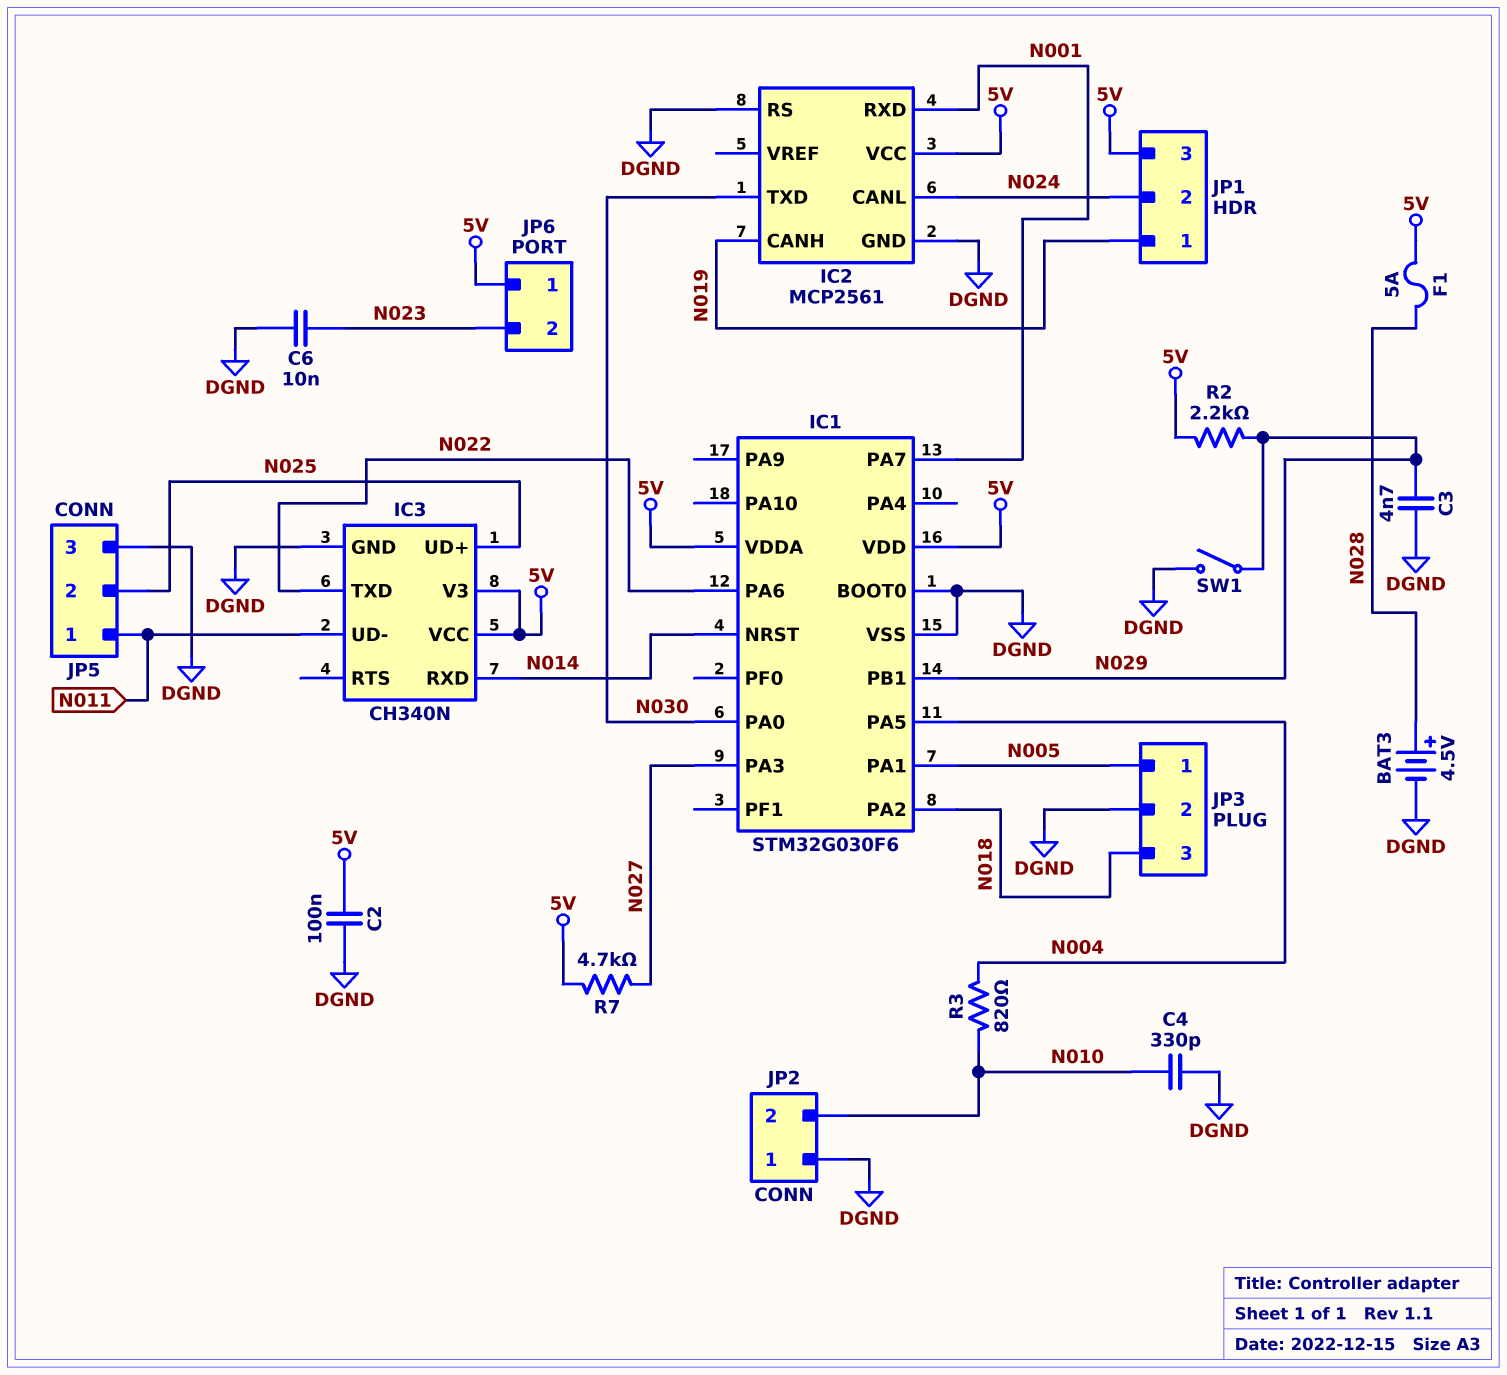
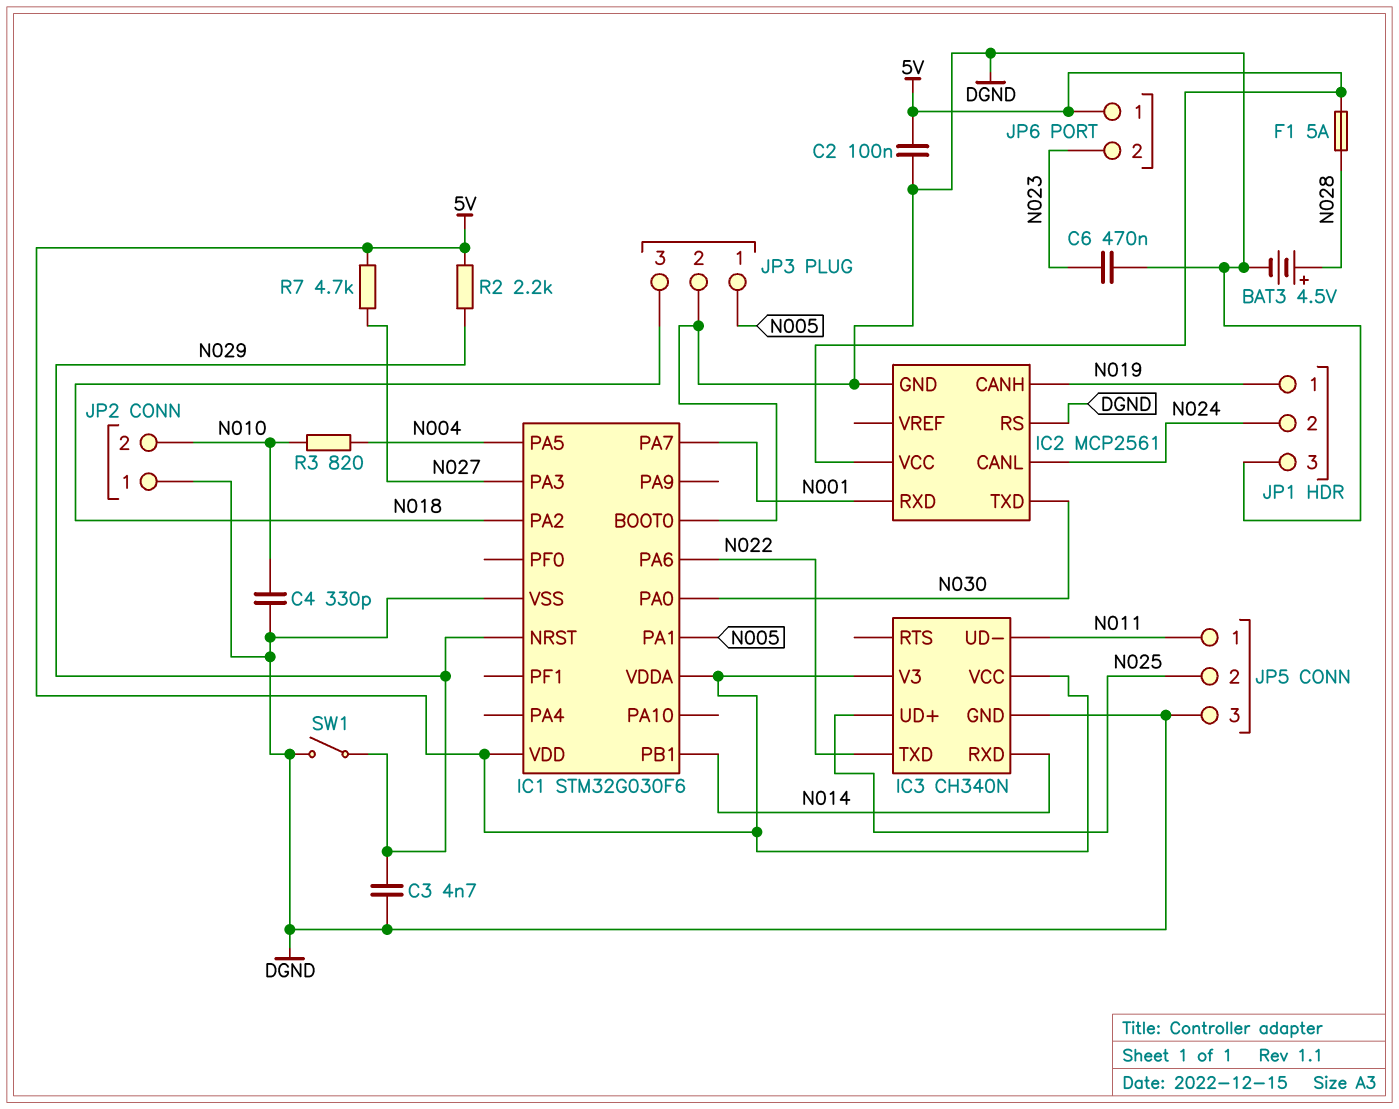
C6: 10nF (DGND, N023) -> 470nF (DGND, N023)
IC1 pin NRST: N014 -> N029
IC1 pin PB1: N029 -> N014
JP1 pin 3: 5V -> DGND

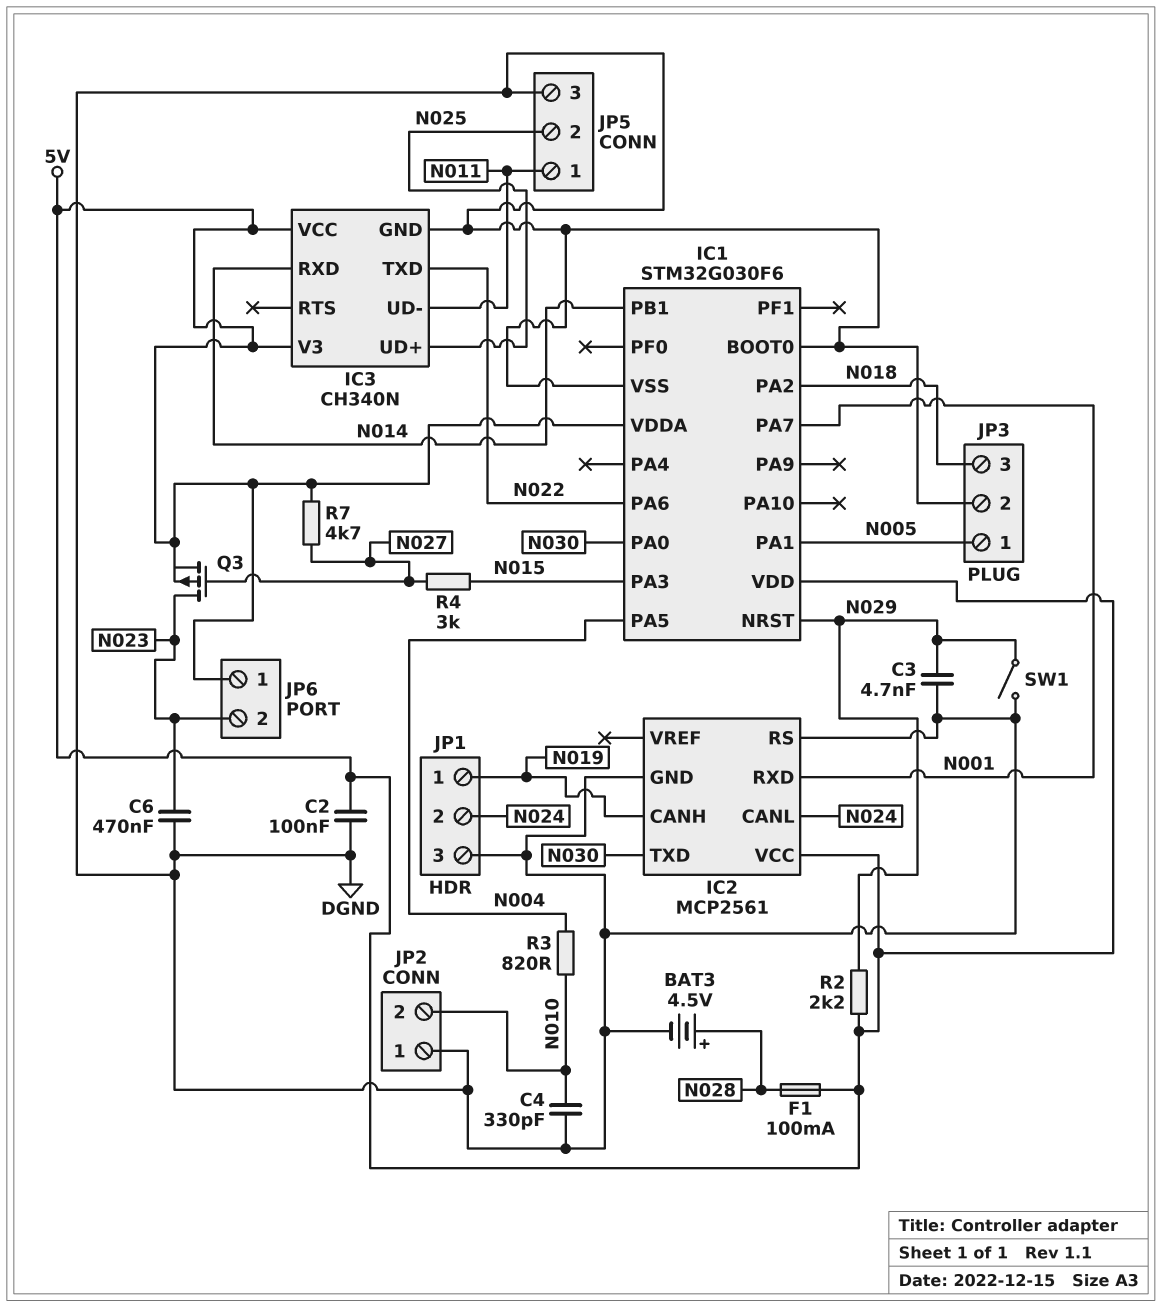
F1: 5A (5V, N028) -> 100mA (5V, N028)
IC1 pin PA3: N027 -> N015
Q3: none -> PMOS (G N027, D N023, S 5V)
R4: none -> 3k (N015, N027)

